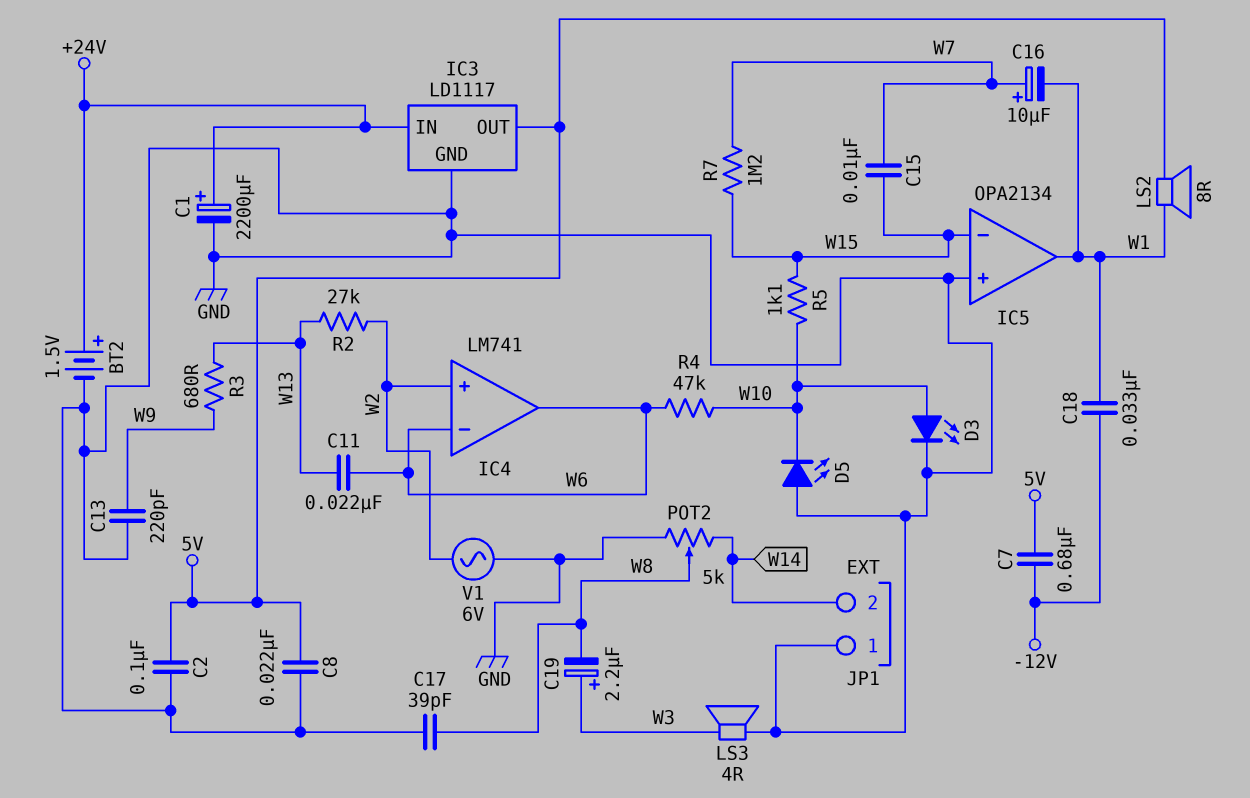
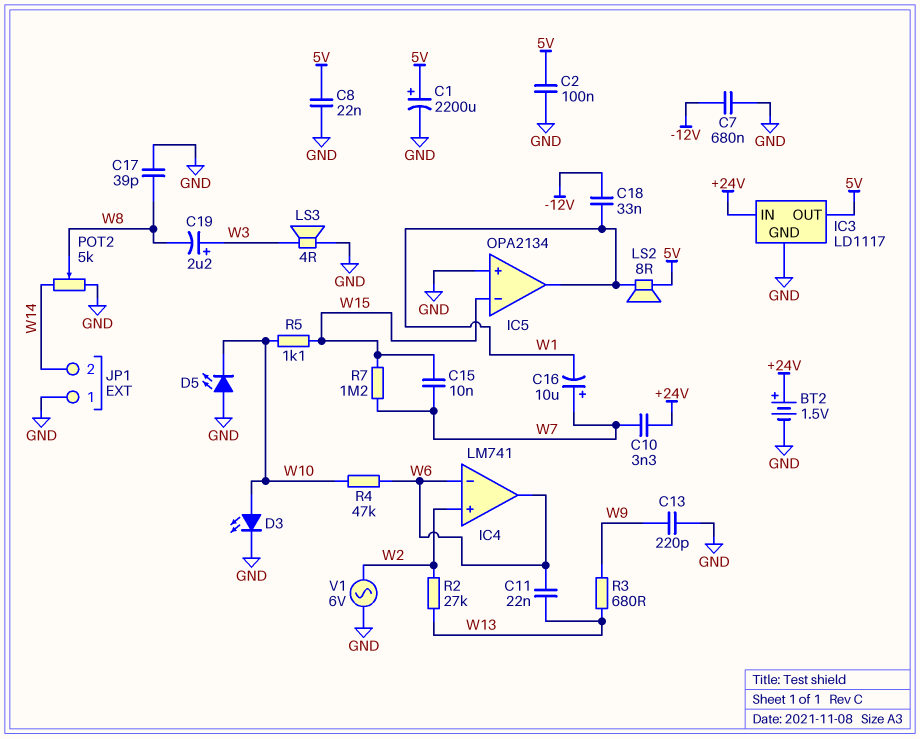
C1: 2200uF (plus +24V, minus GND) -> 2200uF (plus 5V, minus GND)
C7: 680nF (-12V, 5V) -> 680nF (-12V, GND)
C10: none -> 3.3nF (+24V, W7)

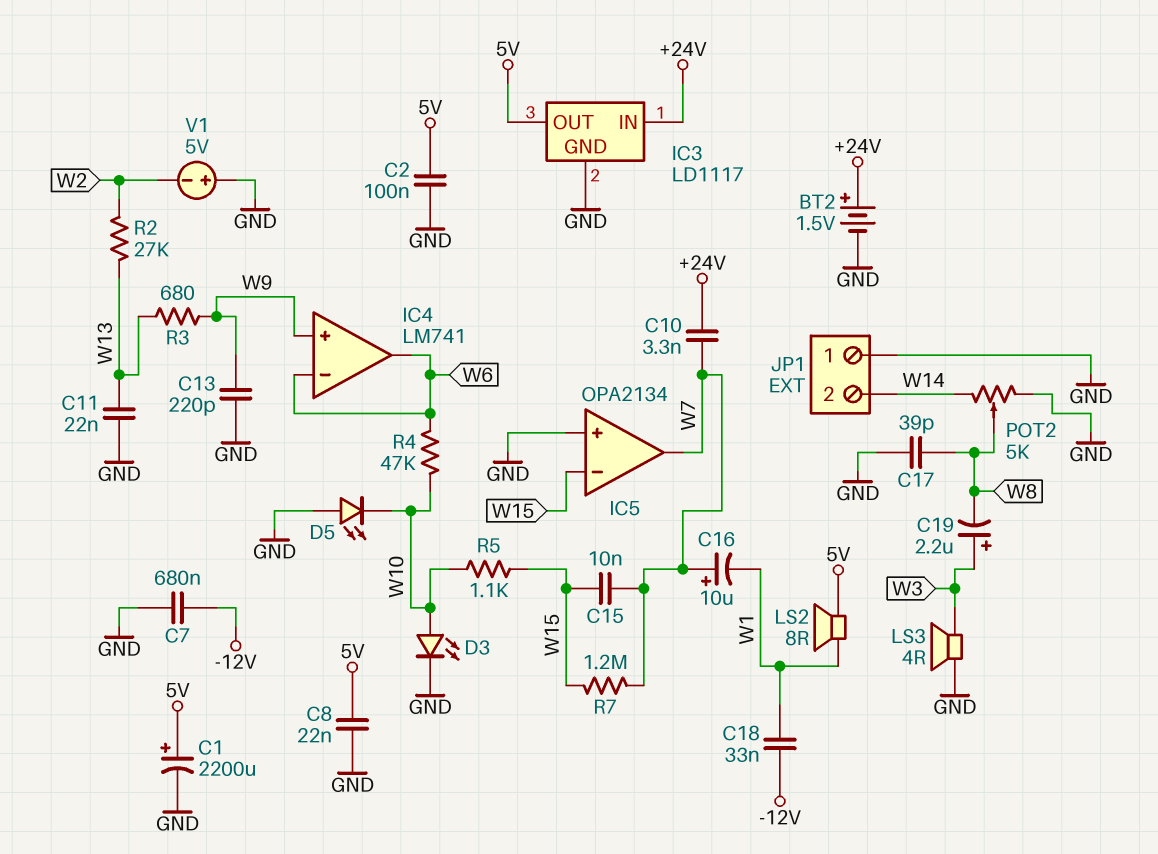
C11: 22nF (W6, W13) -> 22nF (GND, W13)
IC4 pin in+: W2 -> W9
IC5 pin out: W1 -> W7
V1: AC 6V (GND, W2) -> 5V (plus GND, minus W2)

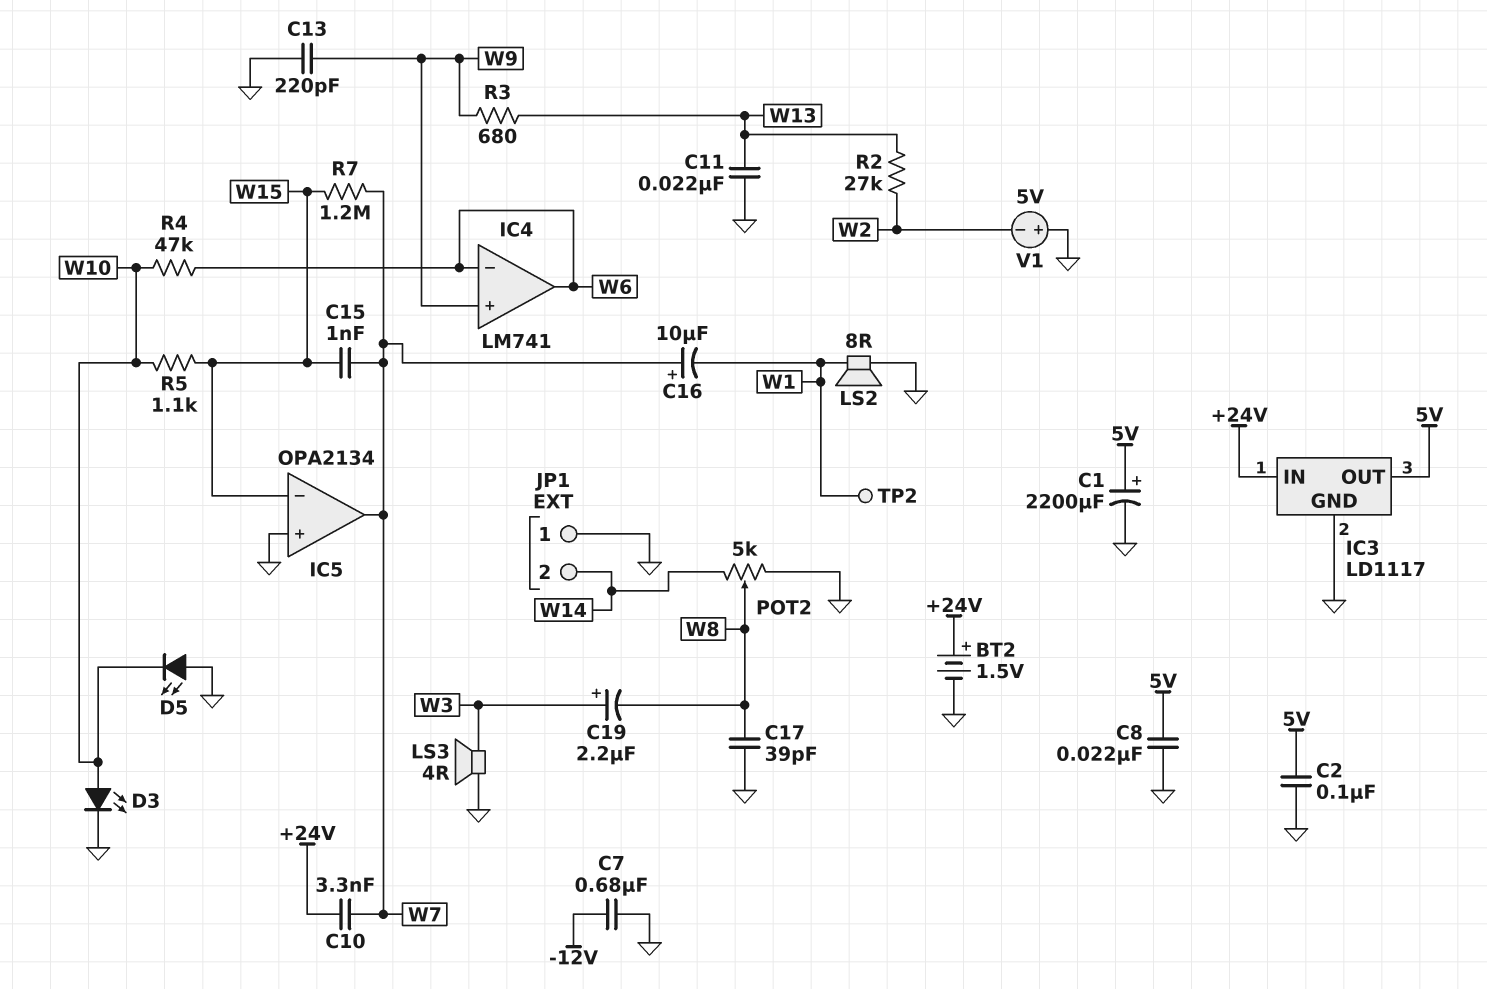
C15: 10nF (W7, W15) -> 1nF (W7, W15)
C18: 33nF (-12V, W1) -> none
LS2: speaker 8R (5V, W1) -> speaker 8R (GND, W1)
TP2: none -> test point (W1)

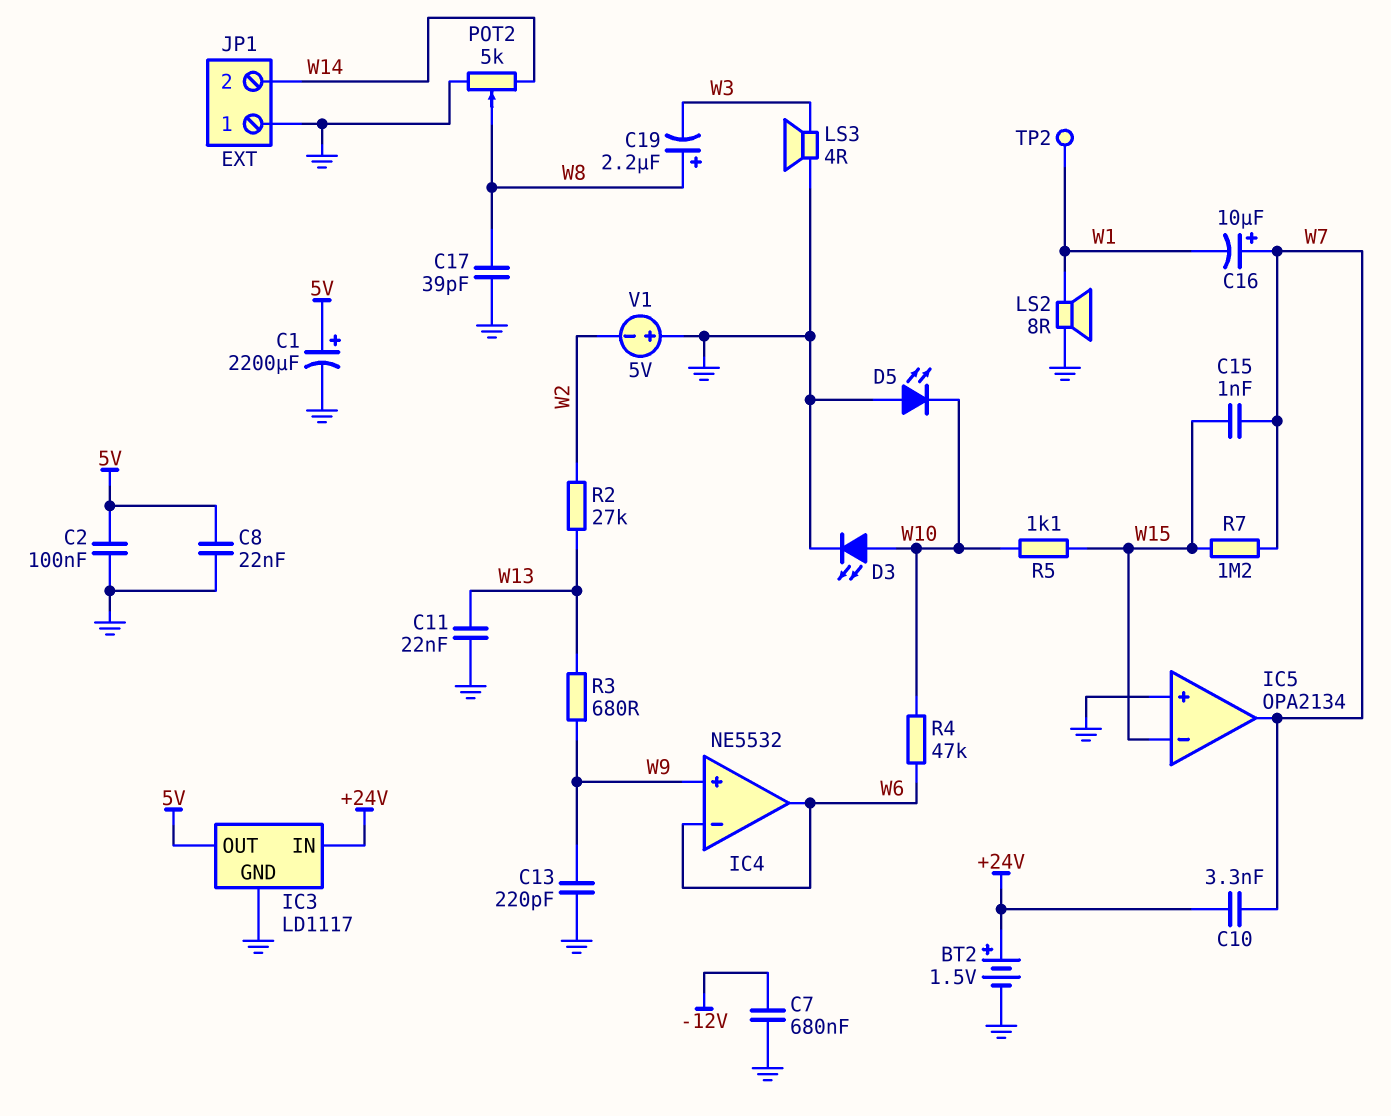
C19: 2.2uF (plus W3, minus W8) -> 2.2uF (plus W8, minus W3)
IC4: LM741 -> NE5532

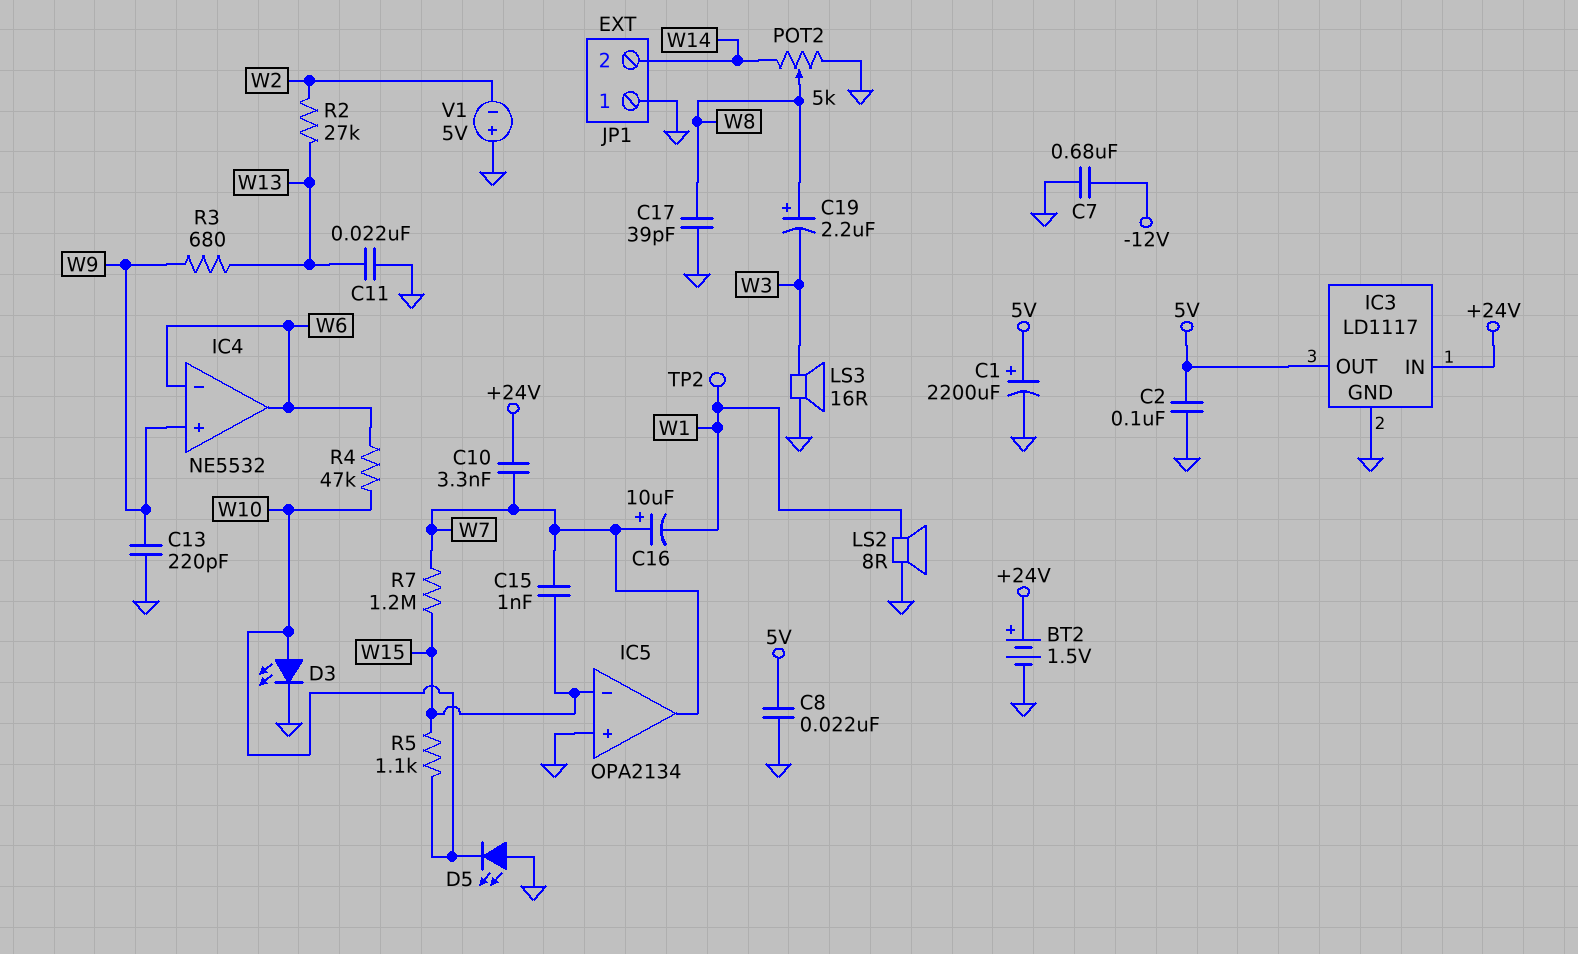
LS3: speaker 4R (GND, W3) -> speaker 16R (GND, W3)

